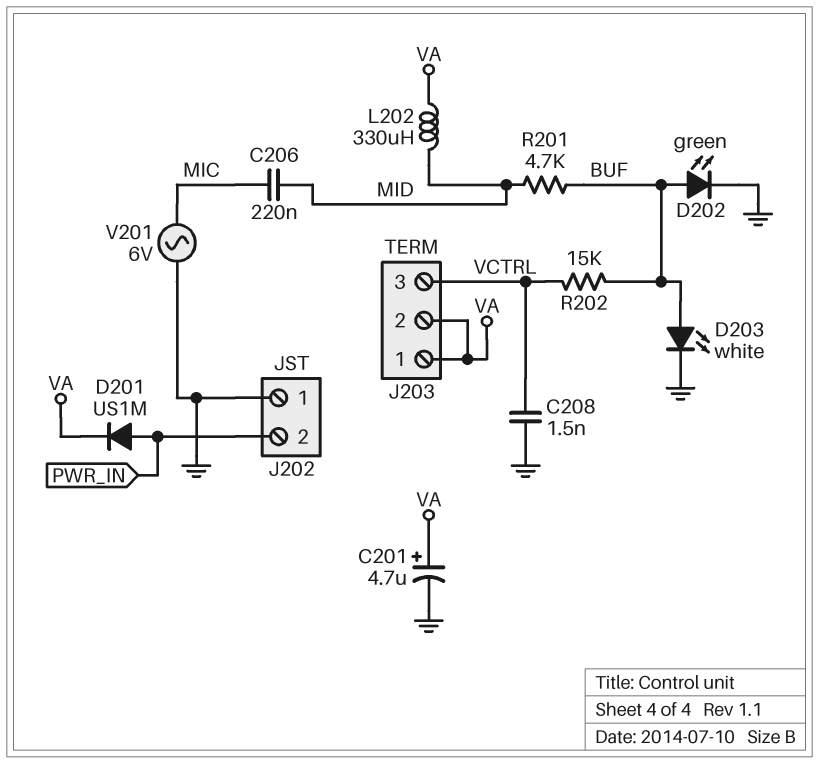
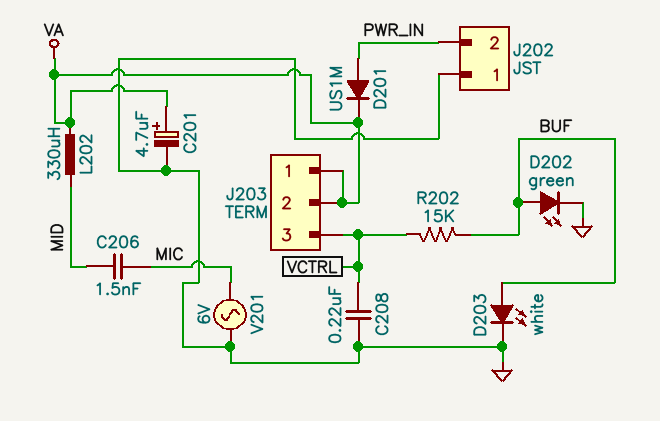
C206: 220nF (MIC, MID) -> 1.5nF (MIC, MID)
C208: 1.5nF (GND, VCTRL) -> 220nF (GND, VCTRL)
R201: 4.7k (BUF, MID) -> none

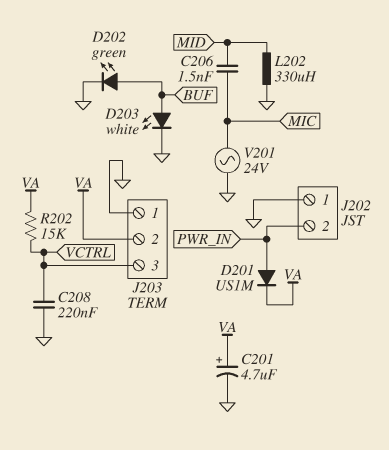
J203 pin 1: VA -> GND
L202: 330uH (MID, VA) -> 330uH (GND, MID)
R202: 15k (BUF, VCTRL) -> 15k (VA, VCTRL)
V201: AC 6V (GND, MIC) -> AC 24V (GND, MIC)

